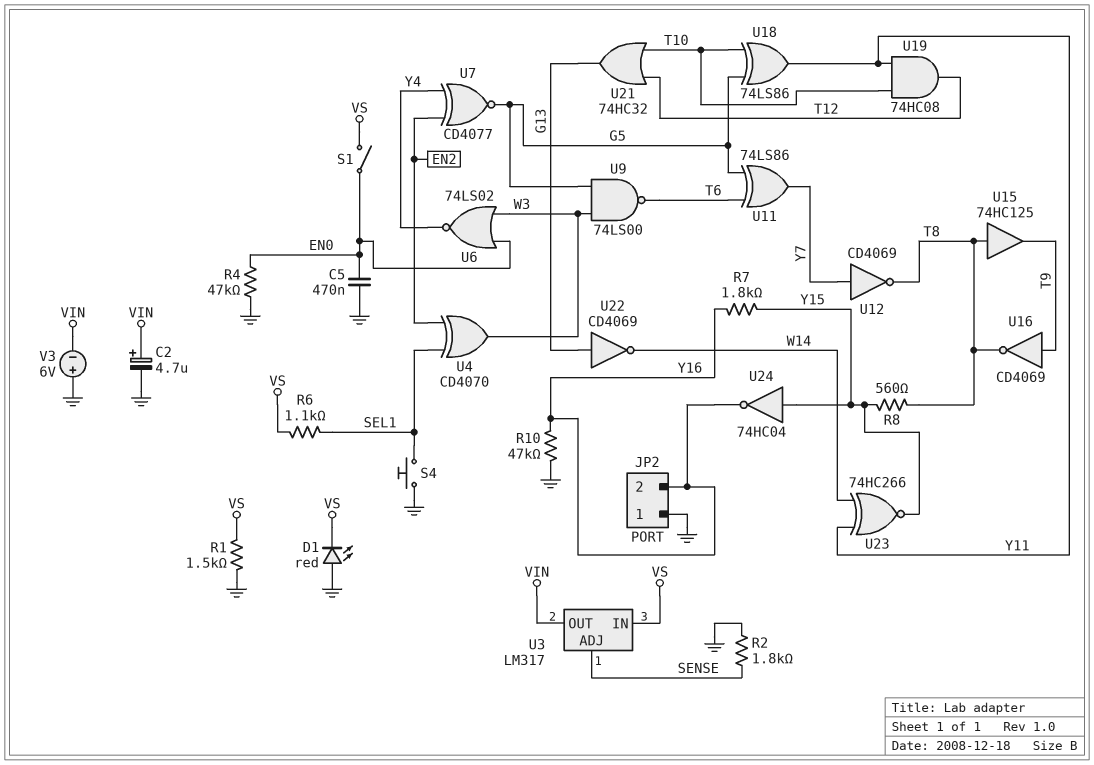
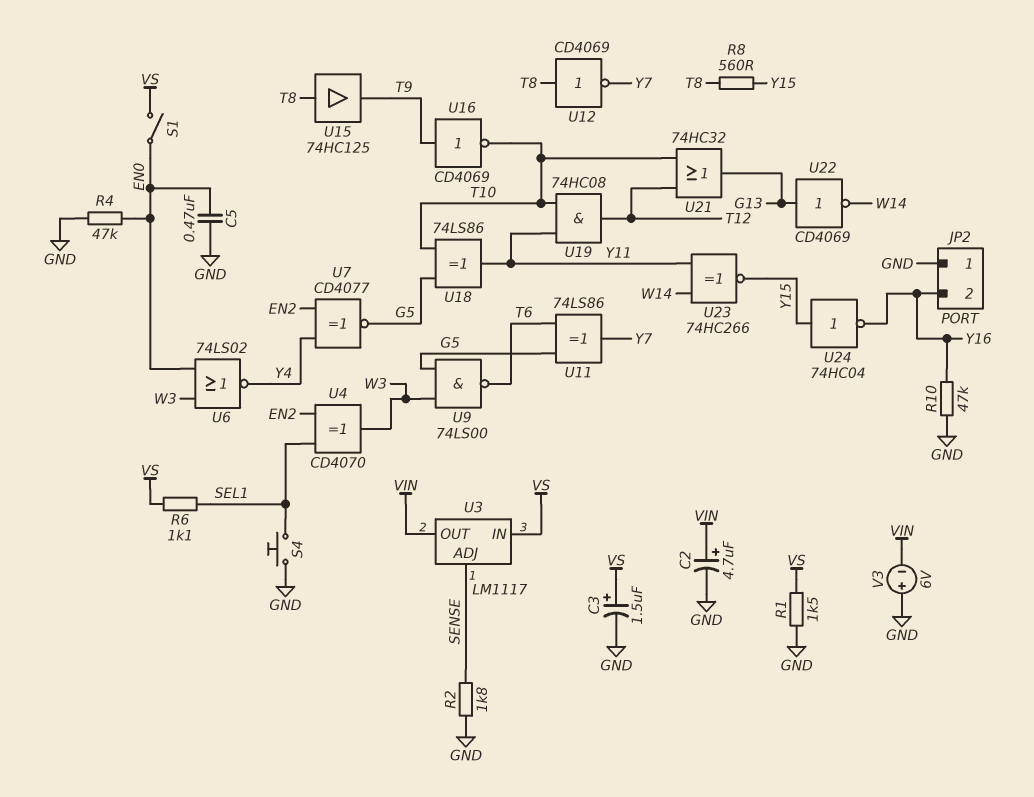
C3: none -> 1.5uF (plus VS, minus GND)
D1: LED red (A GND, K VS) -> none
R7: 1.8k (Y15, Y16) -> none
U3: LM317 -> LM1117
U12: NOT CD4069 (in Y7, out T8) -> NOT CD4069 (in T8, out Y7)
U16: NOT CD4069 (in T9, out T8) -> NOT CD4069 (in T9, out T10)

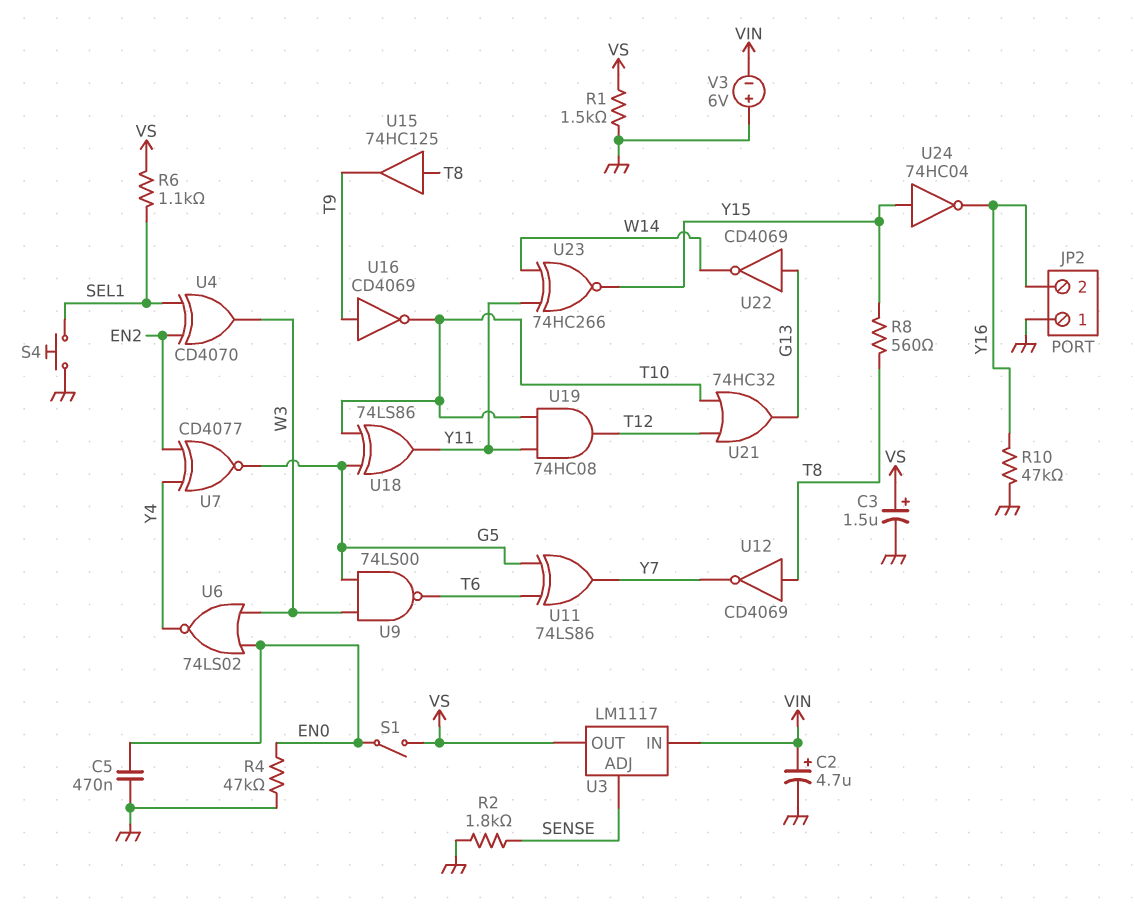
U3 pin IN: VS -> VIN
U3 pin OUT: VIN -> VS

